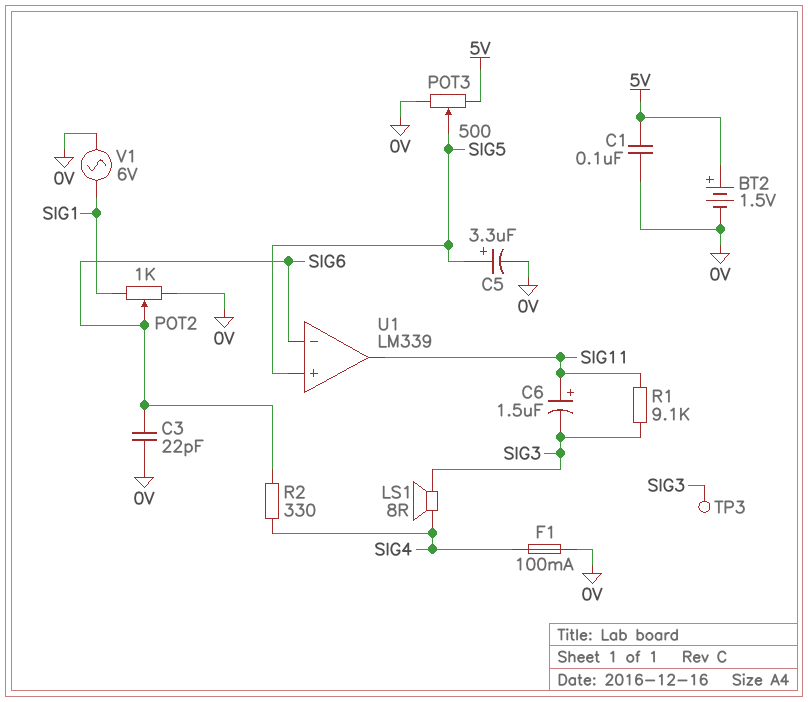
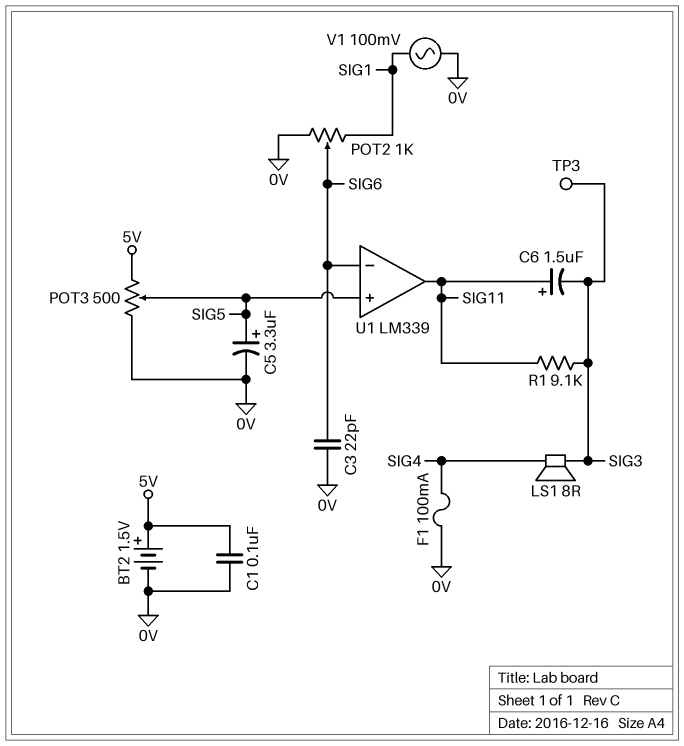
R2: 330 (SIG4, SIG6) -> none
V1: AC 6V (0V, SIG1) -> AC 100mV (0V, SIG1)

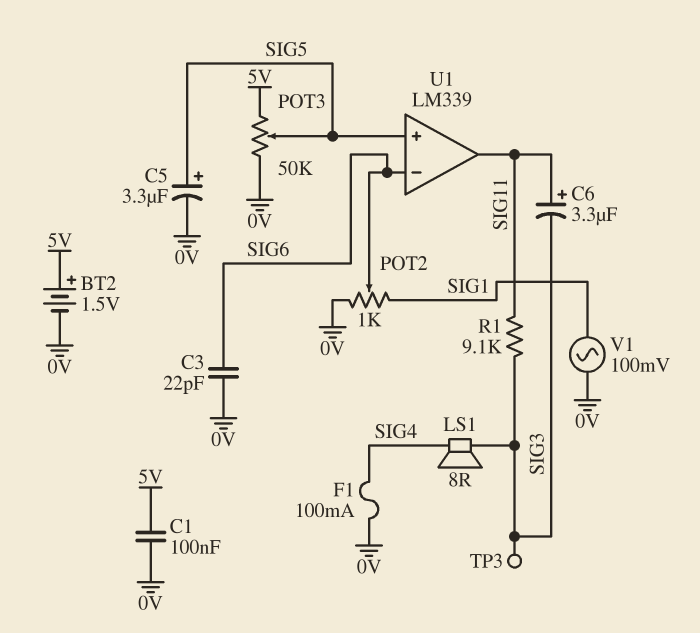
C6: 1.5uF (plus SIG11, minus SIG3) -> 3.3uF (plus SIG11, minus SIG3)
POT3: 500 (0V, 5V, wiper SIG5) -> 50k (0V, 5V, wiper SIG5)

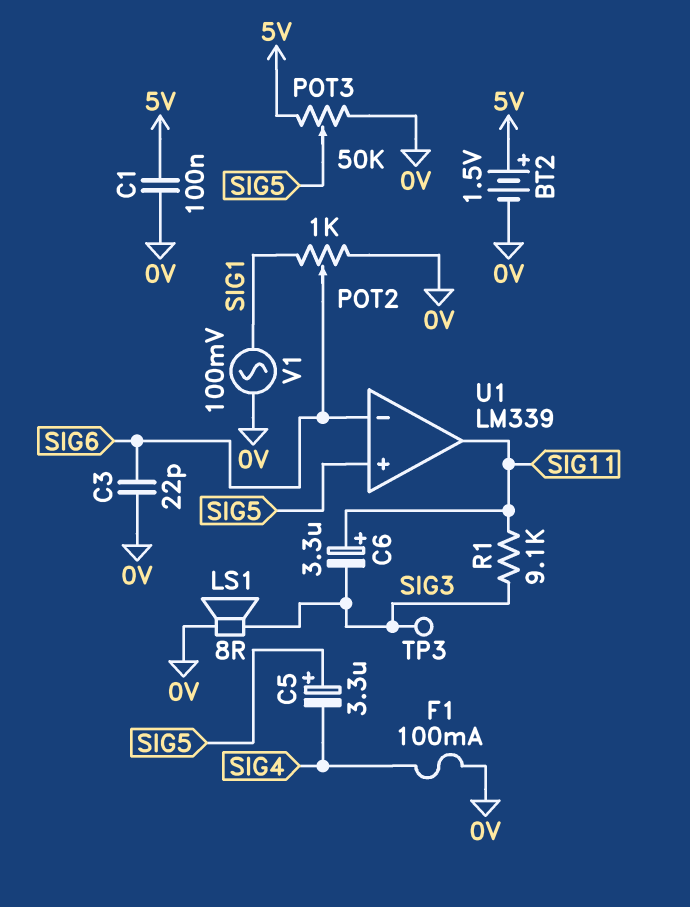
C5: 3.3uF (plus SIG5, minus 0V) -> 3.3uF (plus SIG5, minus SIG4)
LS1: speaker 8R (SIG3, SIG4) -> speaker 8R (0V, SIG3)

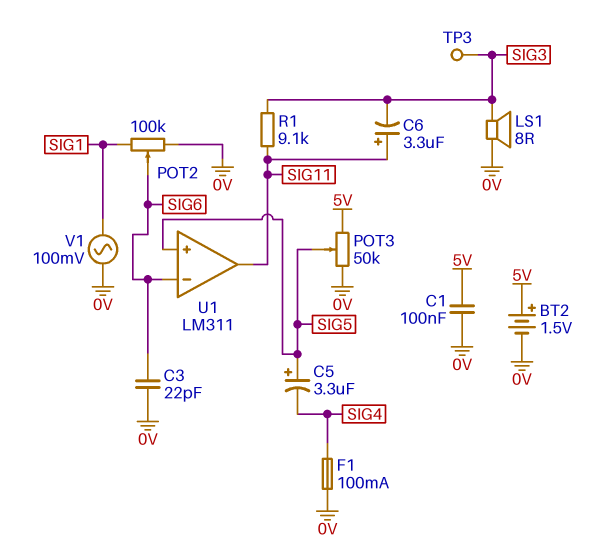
POT2: 1k (0V, SIG1, wiper SIG6) -> 100k (0V, SIG1, wiper SIG6)
U1: LM339 -> LM311

